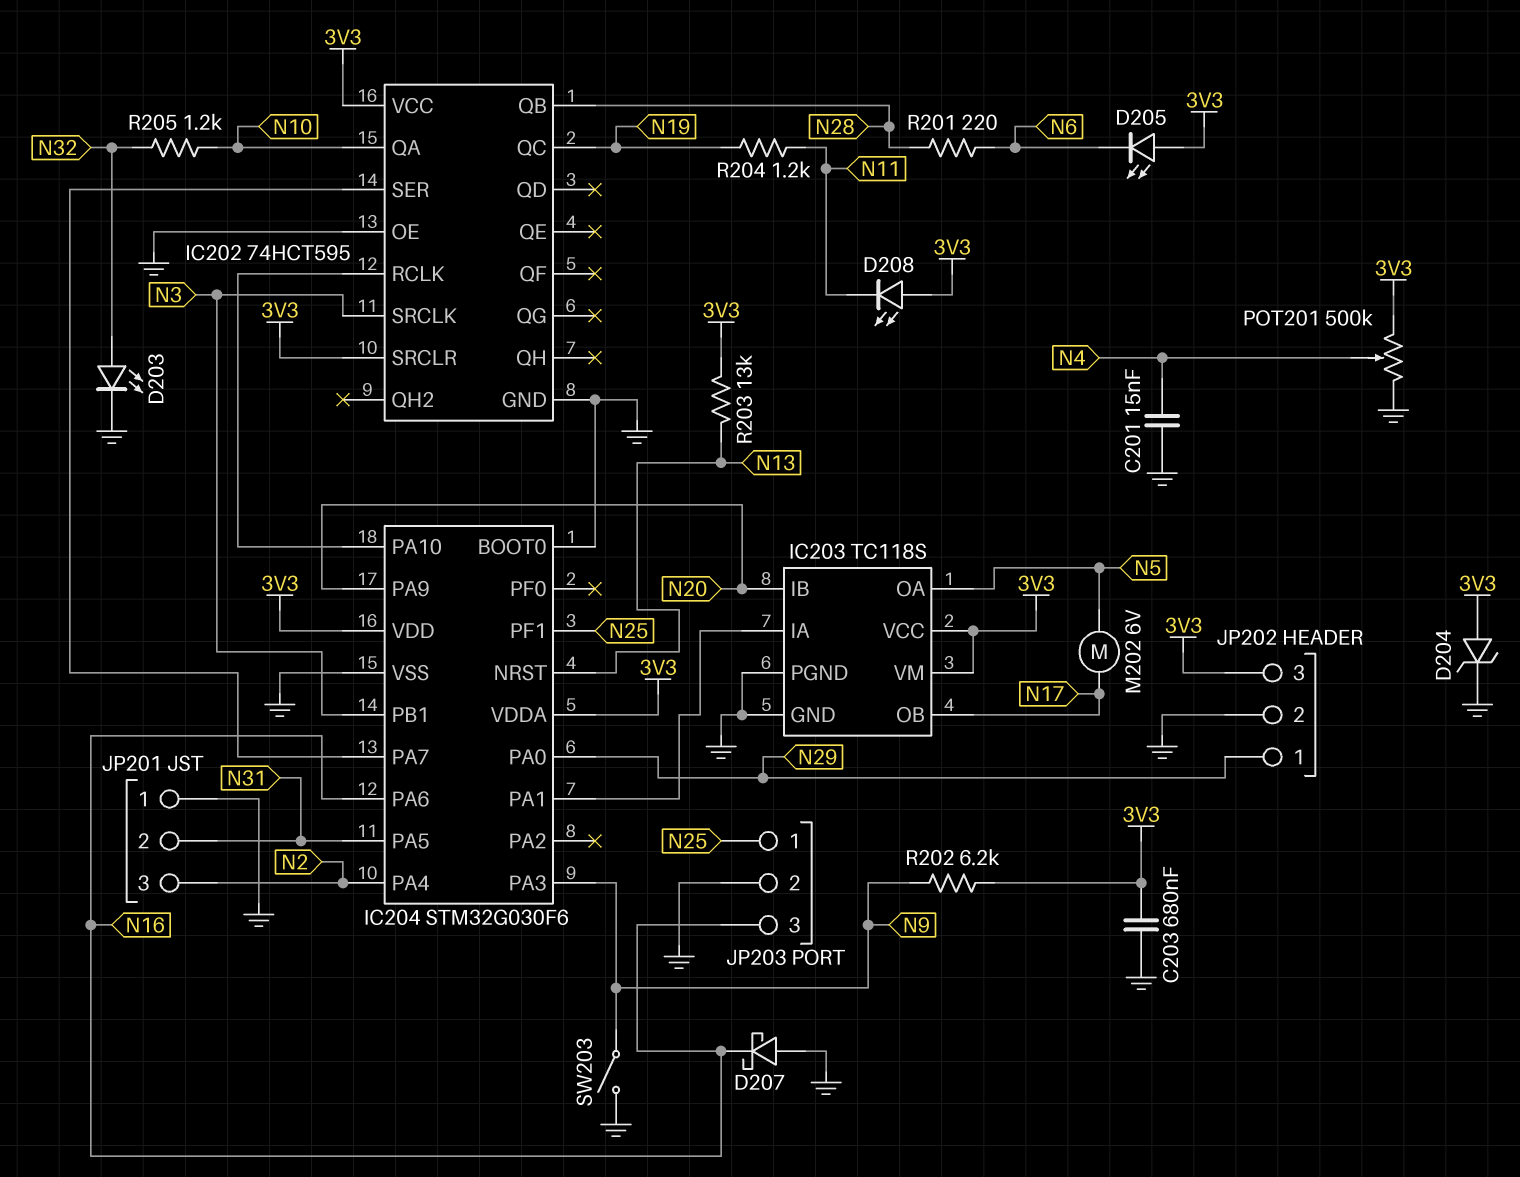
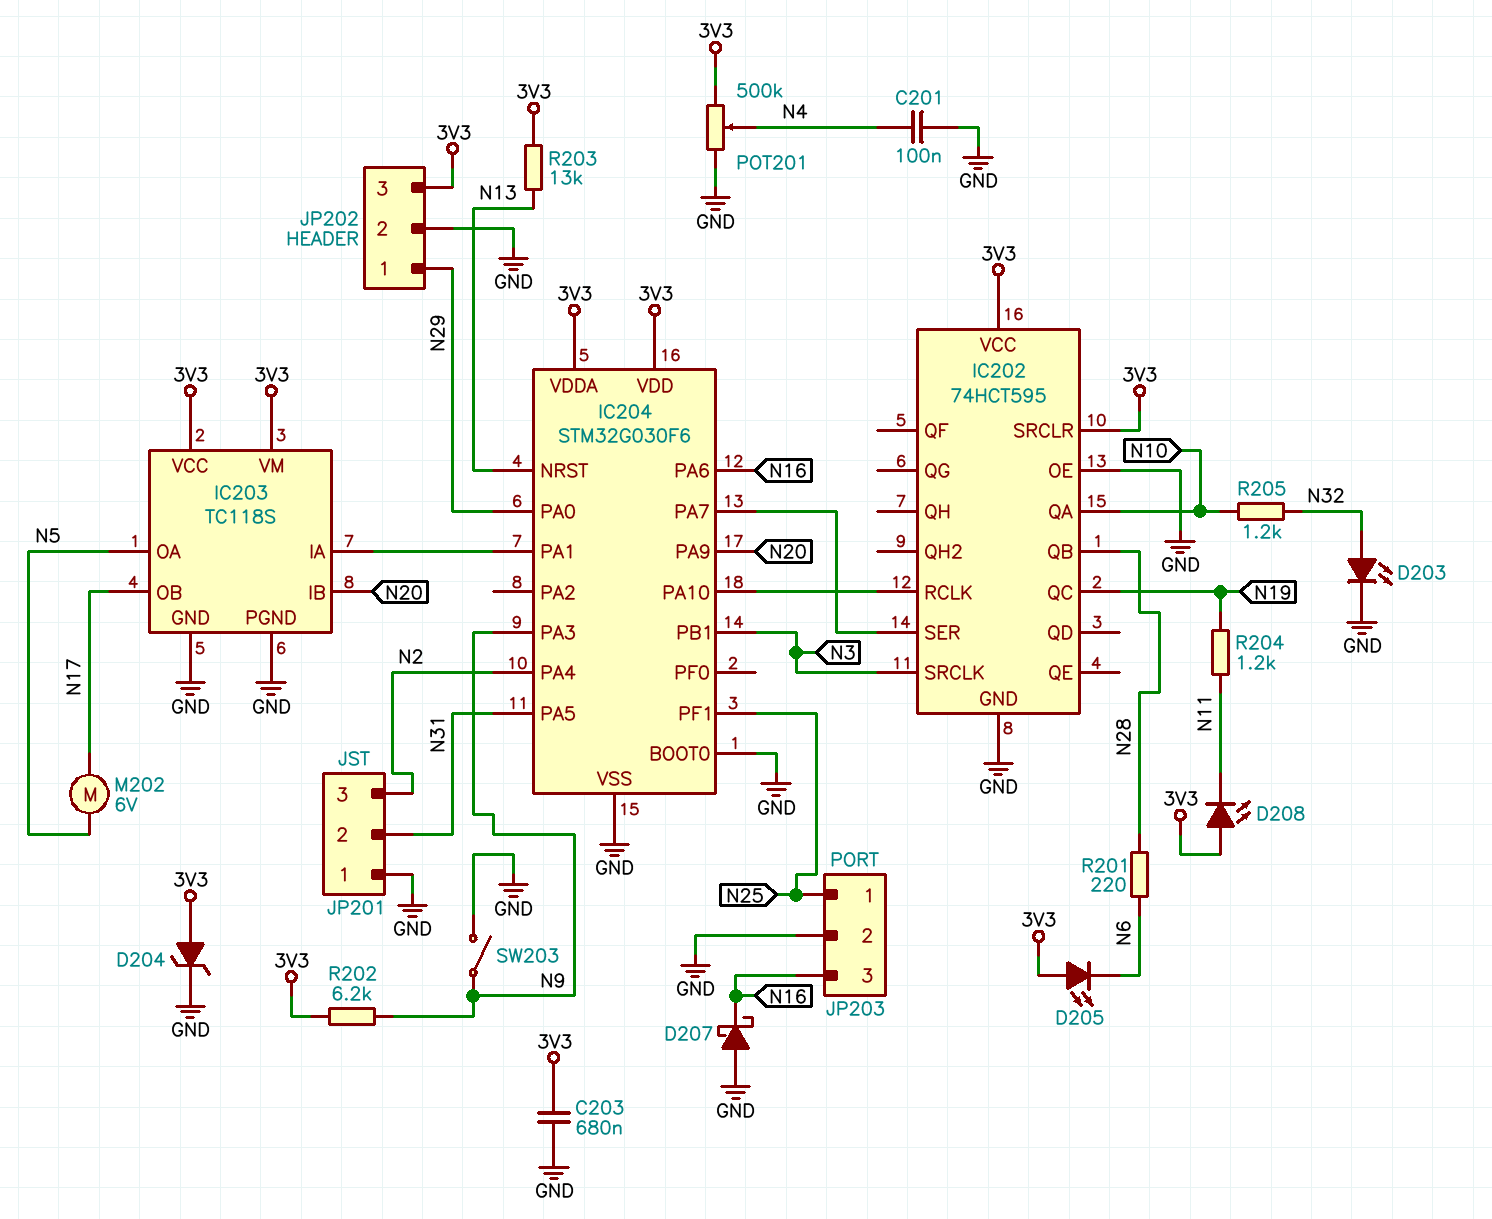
C201: 15nF (GND, N4) -> 100nF (GND, N4)

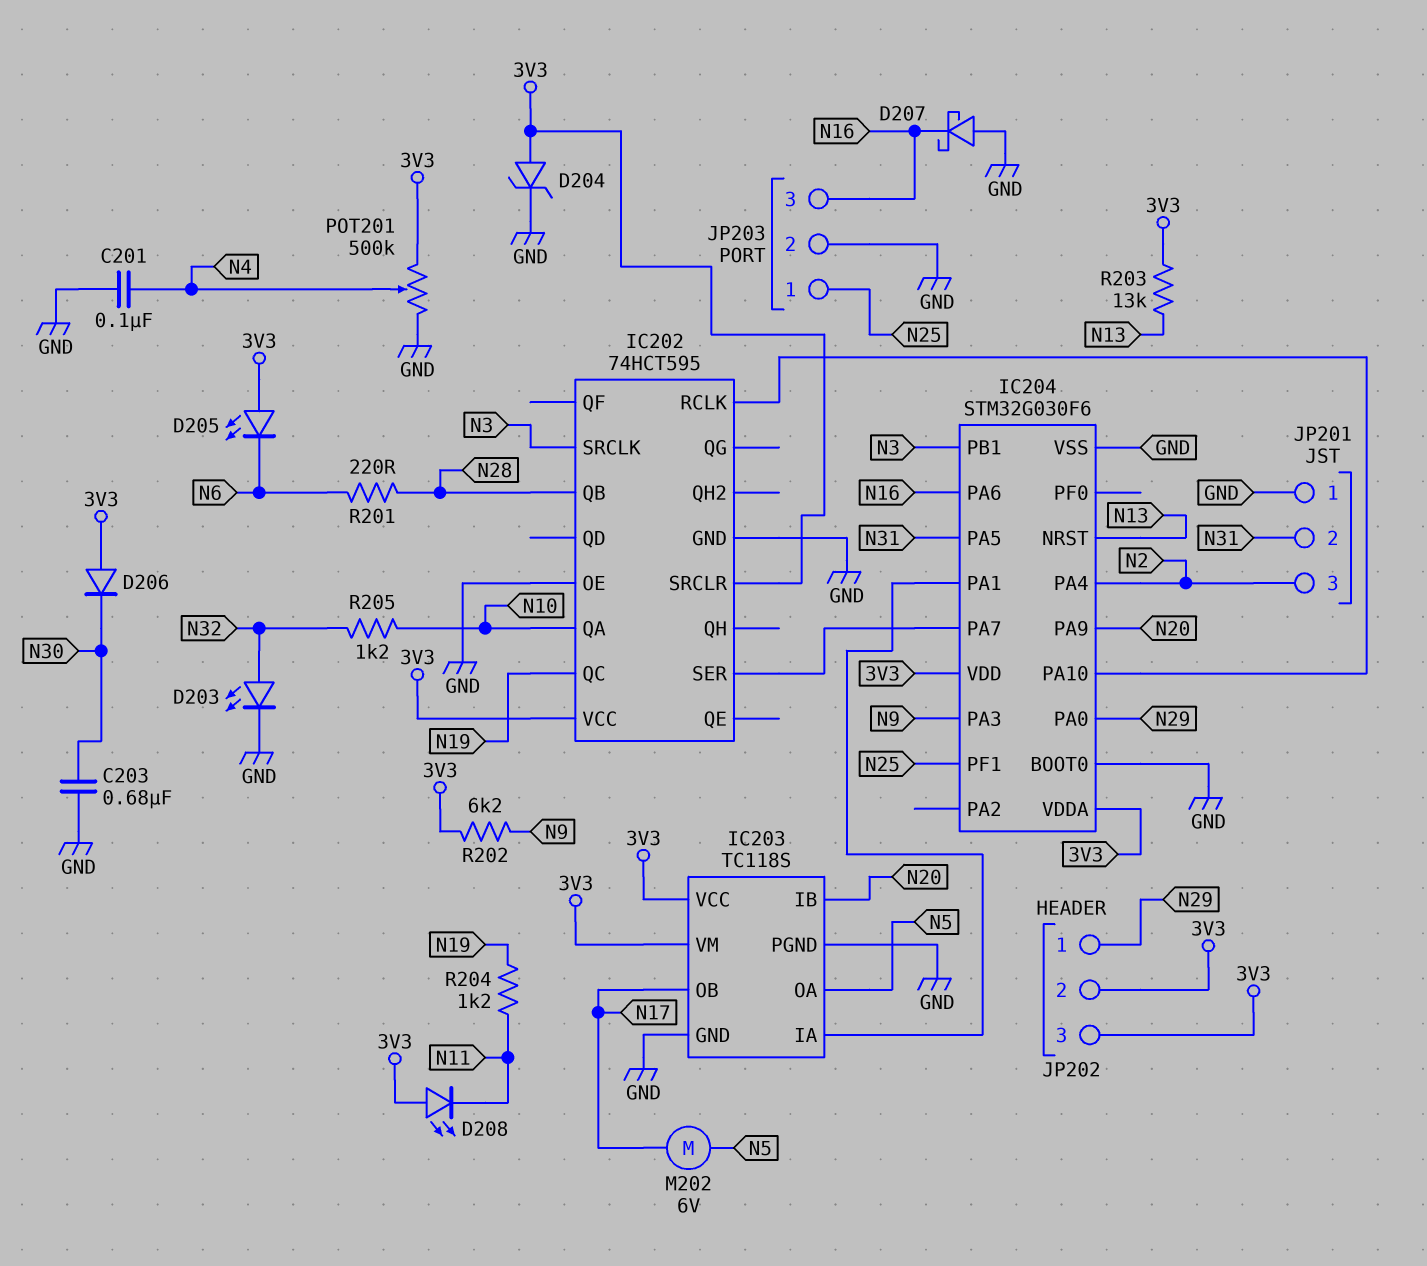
C203: 680nF (3V3, GND) -> 680nF (GND, N30)
D206: none -> diode (A 3V3, K N30)
JP202 pin 2: GND -> 3V3
SW203: switch (GND, N9) -> none

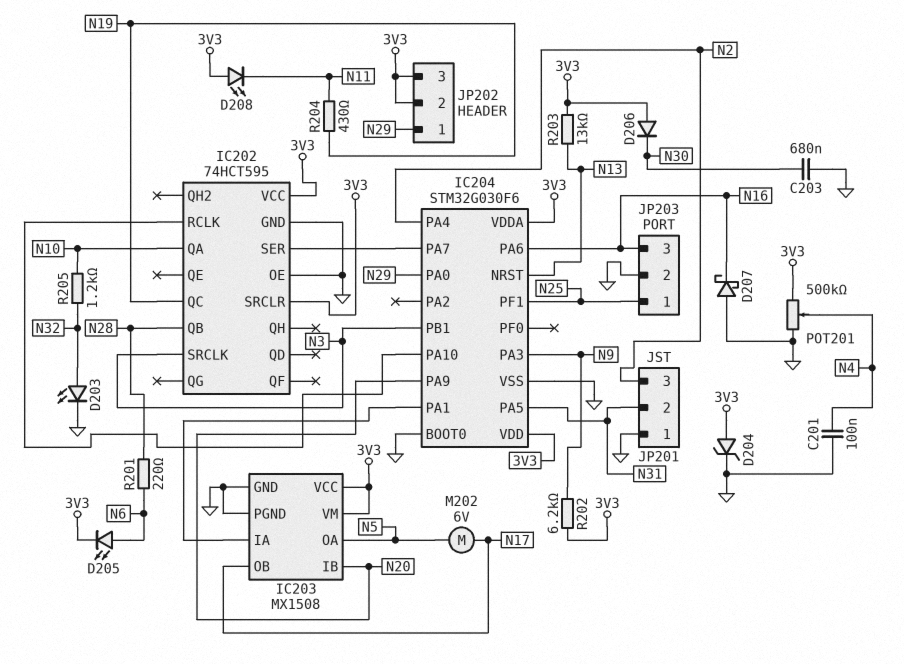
D205: LED (A 3V3, K N6) -> LED (A N6, K 3V3)
IC203: TC118S -> MX1508
R204: 1.2k (N11, N19) -> 430 (N11, N19)

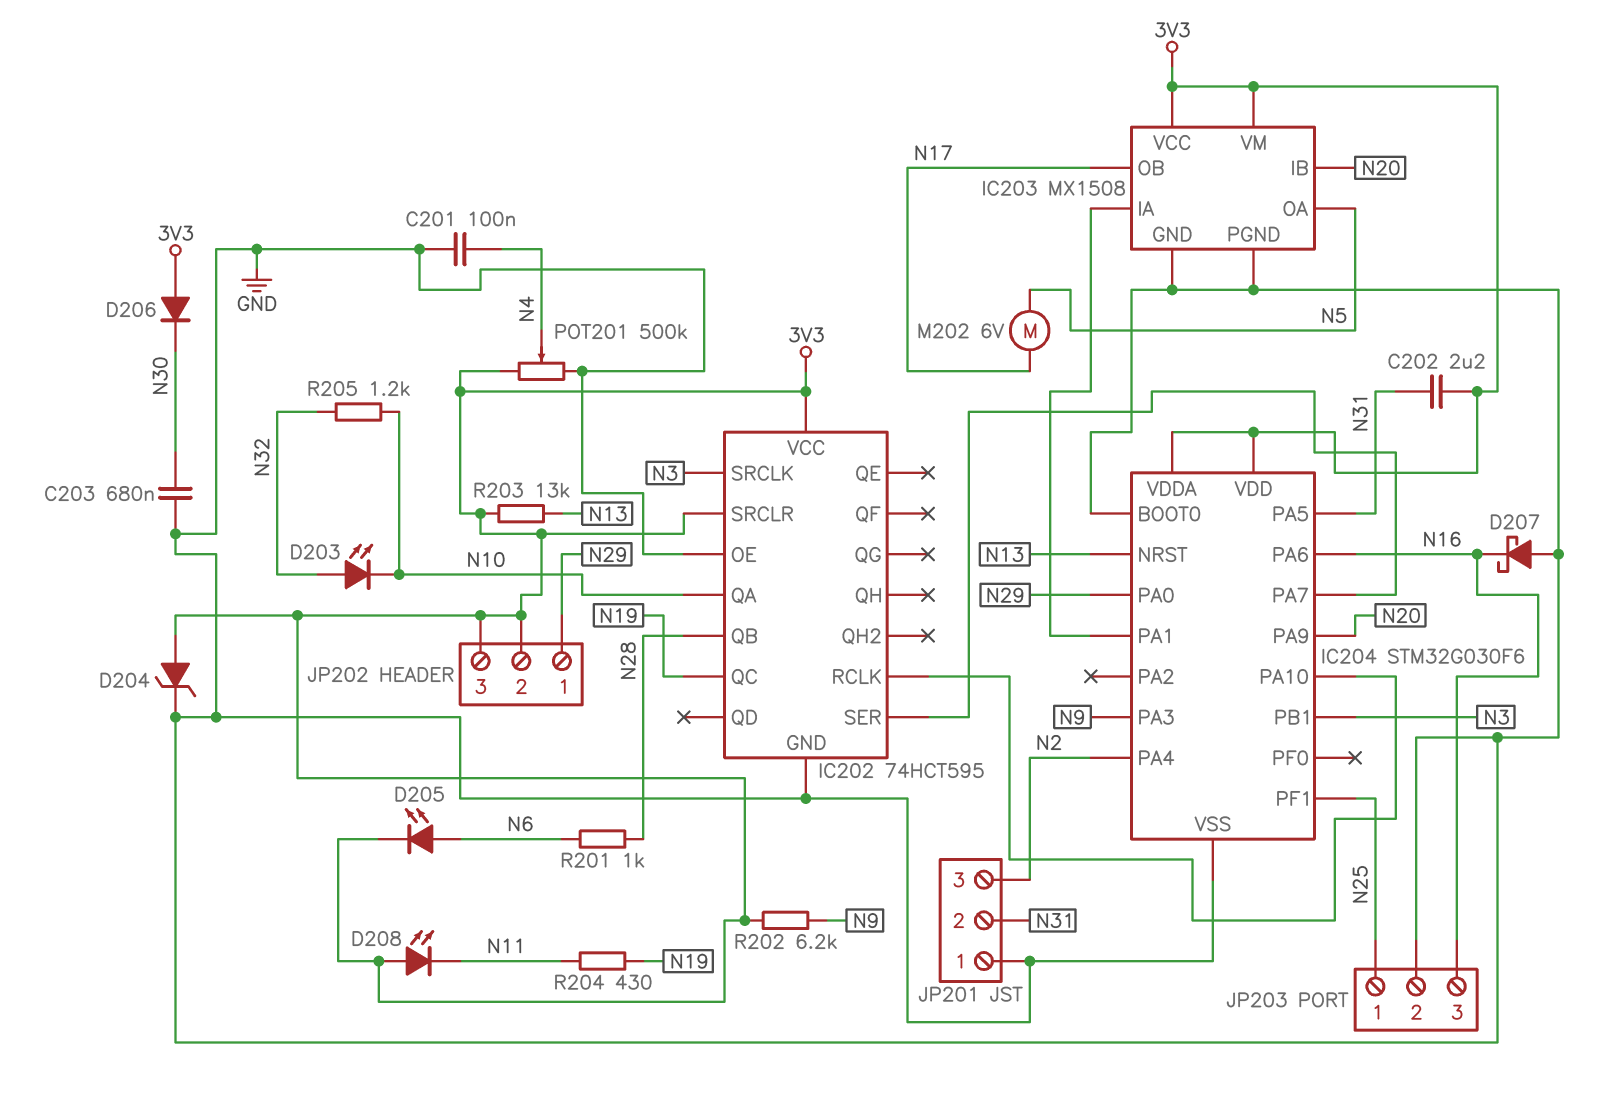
C202: none -> 2.2uF (3V3, N31)
D203: LED (A N32, K GND) -> LED (A N32, K N10)
R201: 220 (N6, N28) -> 1k (N6, N28)

